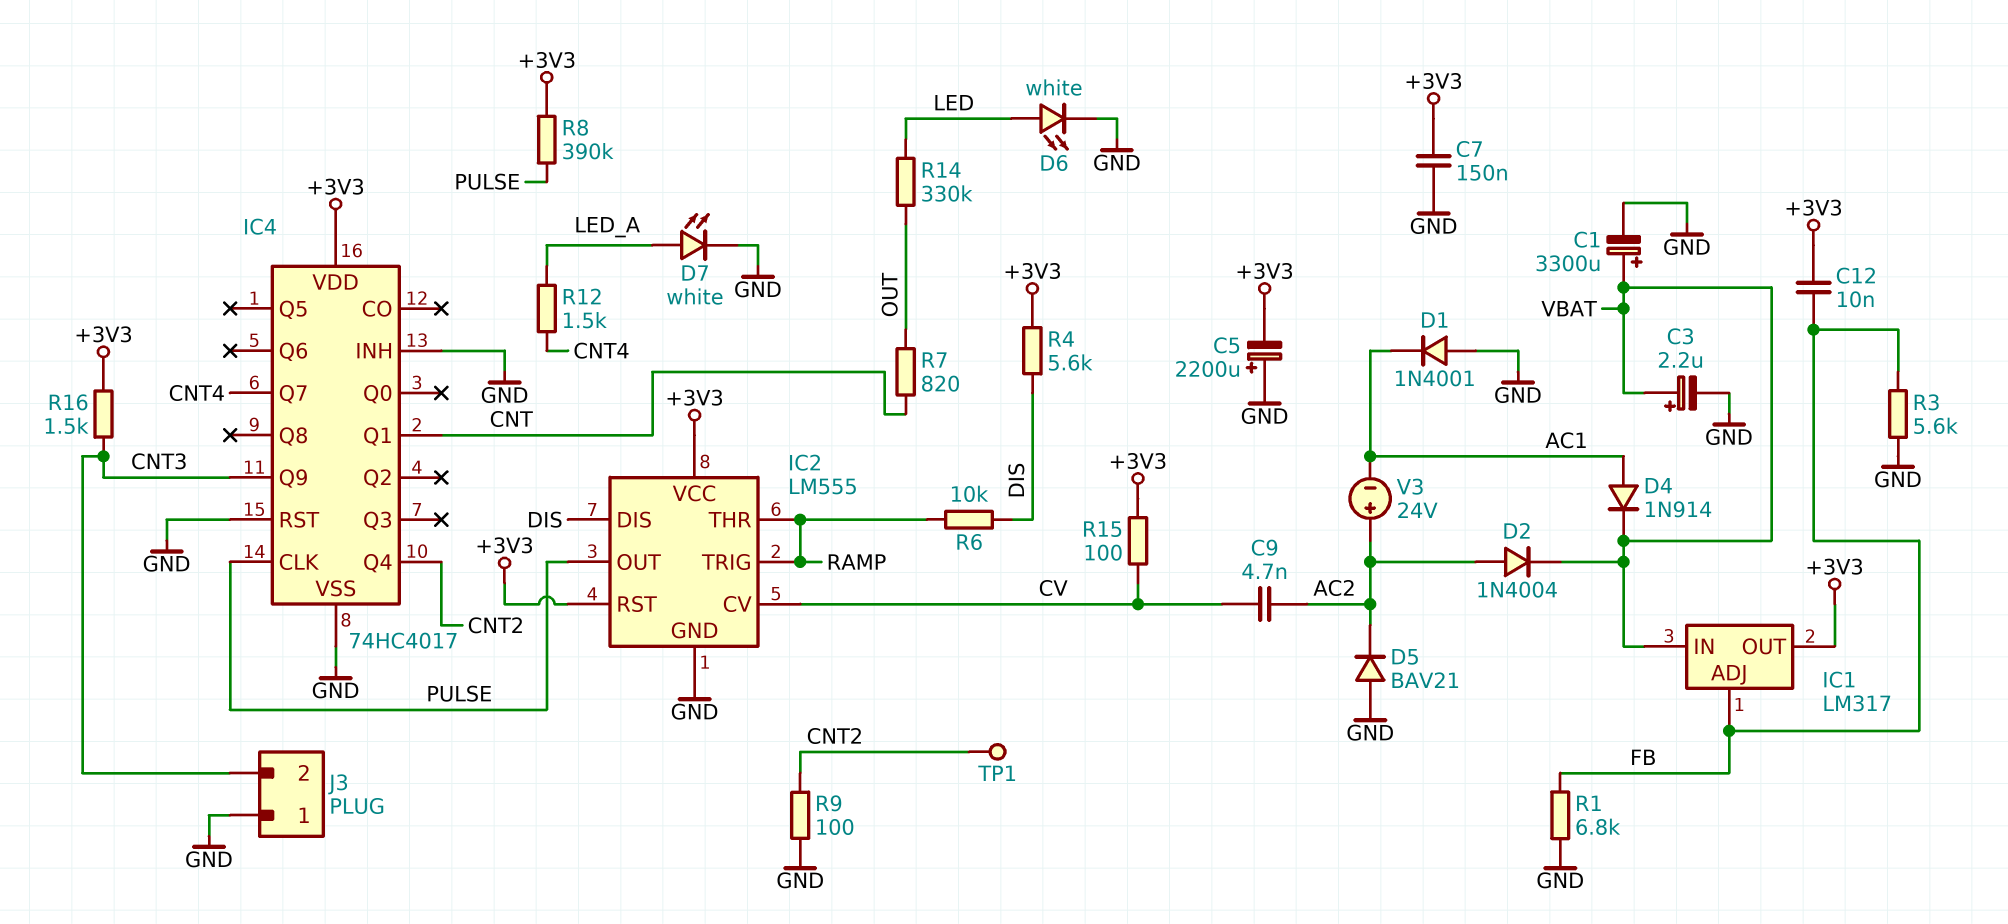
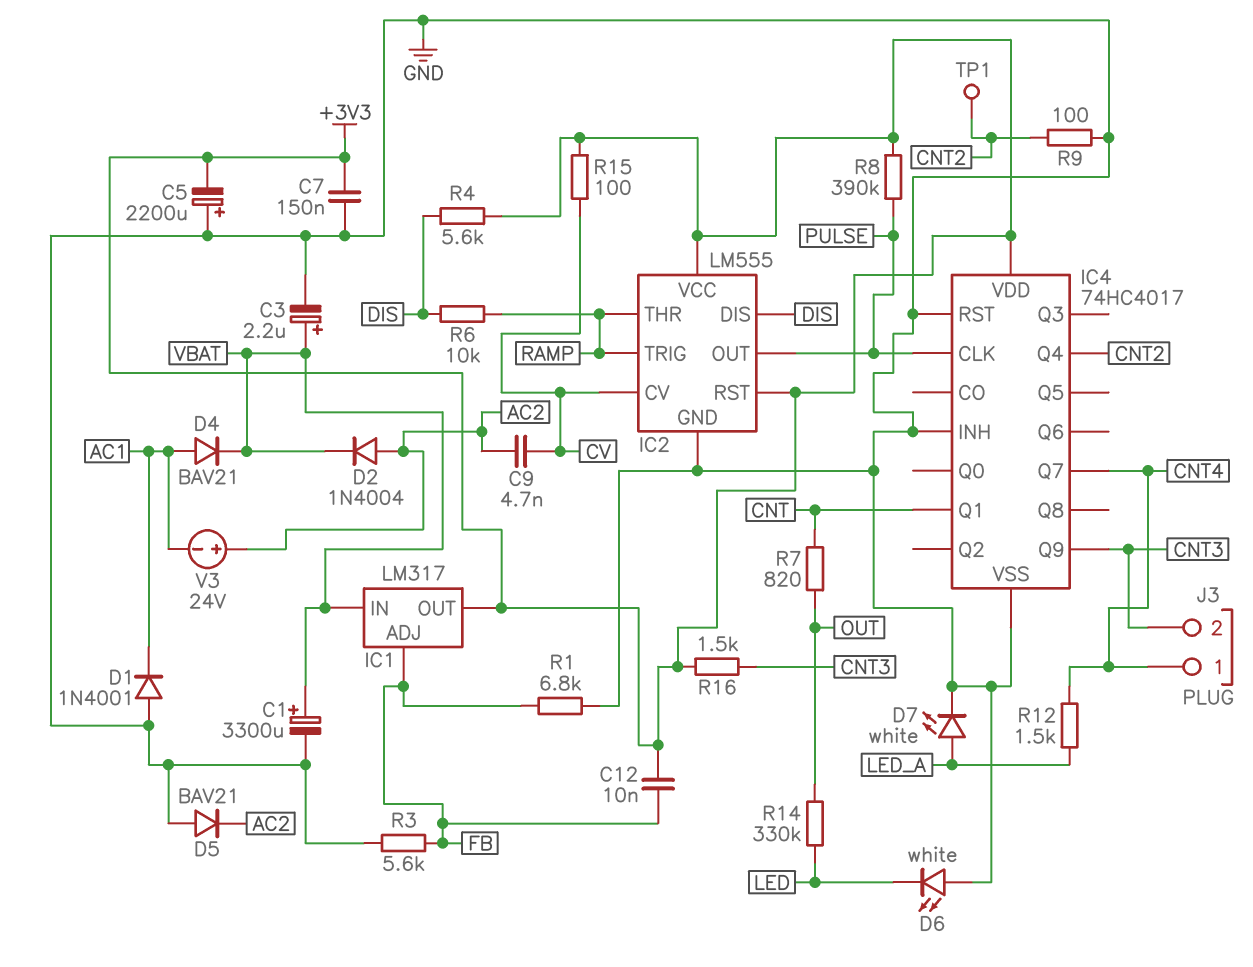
D4: diode 1N914 (A AC1, K VBAT) -> diode BAV21 (A AC1, K VBAT)
D6: LED white (A LED, K GND) -> LED white (A GND, K LED)
J3 pin 1: GND -> CNT4

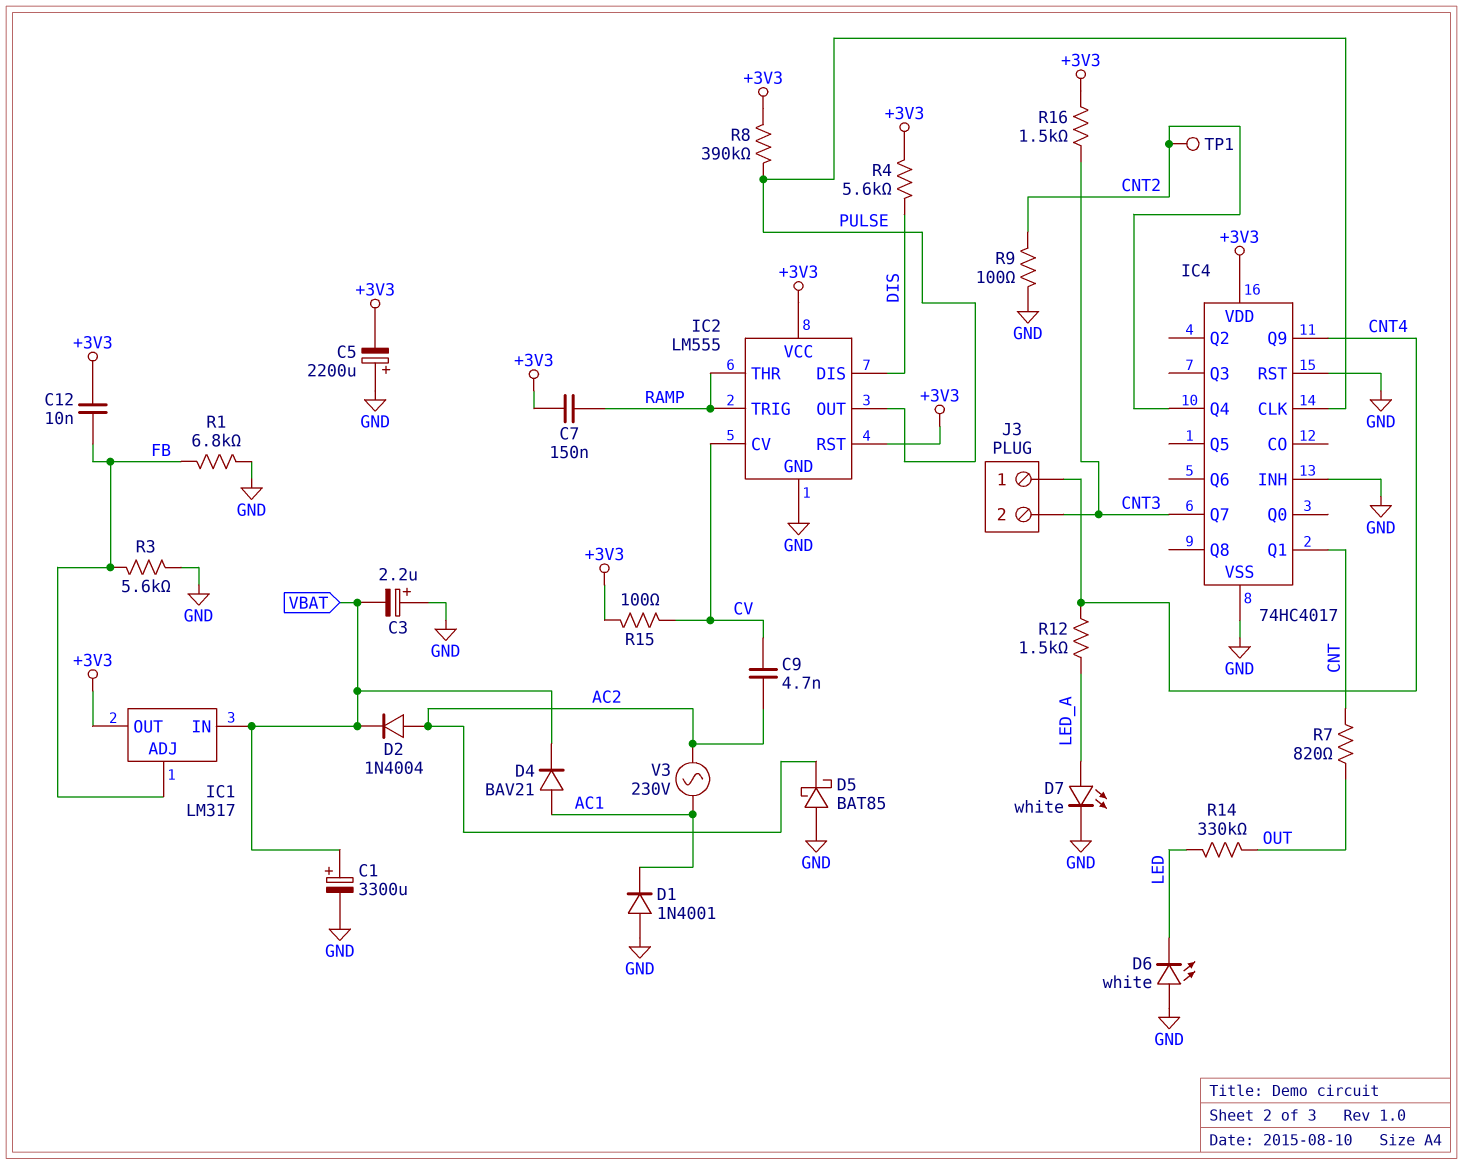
C3: 2.2uF (plus VBAT, minus GND) -> 2.2uF (plus GND, minus VBAT)
C7: 150nF (+3V3, GND) -> 150nF (+3V3, RAMP)
D5: diode BAV21 (A GND, K AC2) -> schottky BAT85 (A GND, K AC2)
IC4 pin Q7: CNT4 -> CNT3
IC4 pin Q9: CNT3 -> CNT4
R6: 10k (DIS, RAMP) -> none
V3: 24V (plus AC2, minus AC1) -> AC 230V (AC1, AC2)

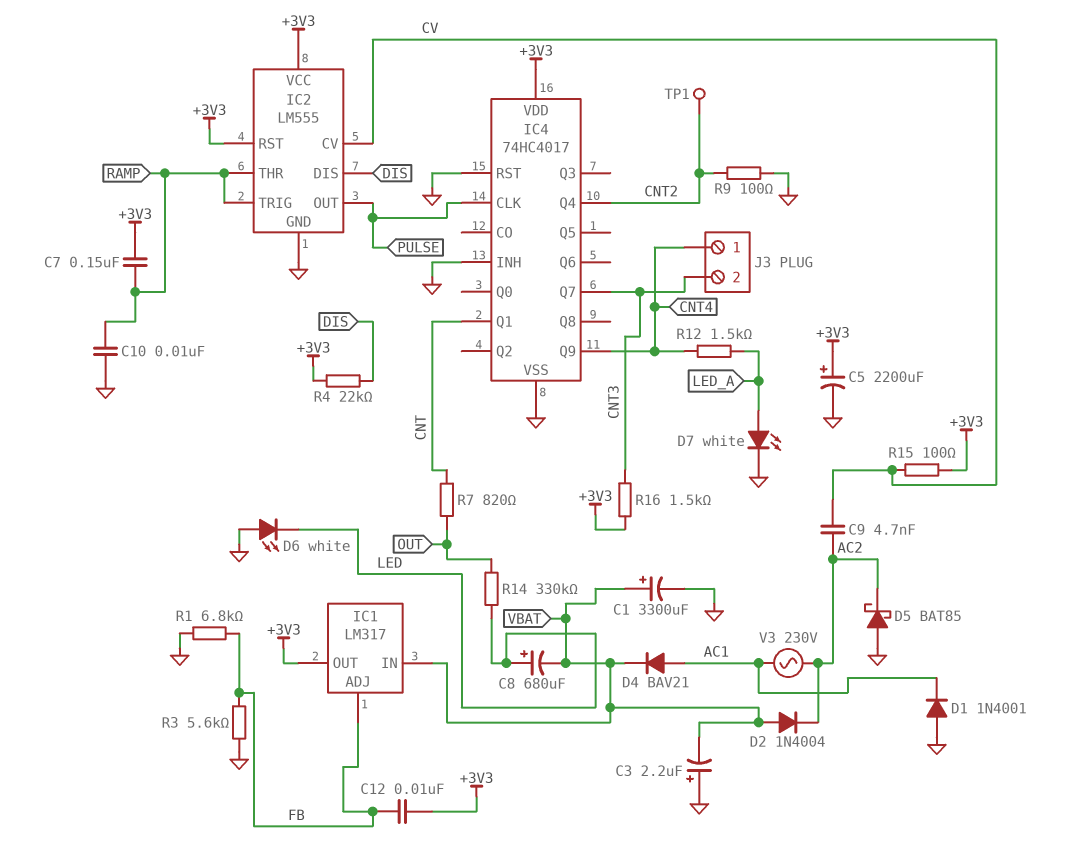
C5: 2200uF (plus GND, minus +3V3) -> 2200uF (plus +3V3, minus GND)
C8: none -> 680uF (plus LED, minus VBAT)
C10: none -> 10nF (GND, RAMP)
D2: diode 1N4004 (A AC2, K VBAT) -> diode 1N4004 (A VBAT, K AC2)
R4: 5.6k (+3V3, DIS) -> 22k (+3V3, DIS)
R8: 390k (+3V3, PULSE) -> none

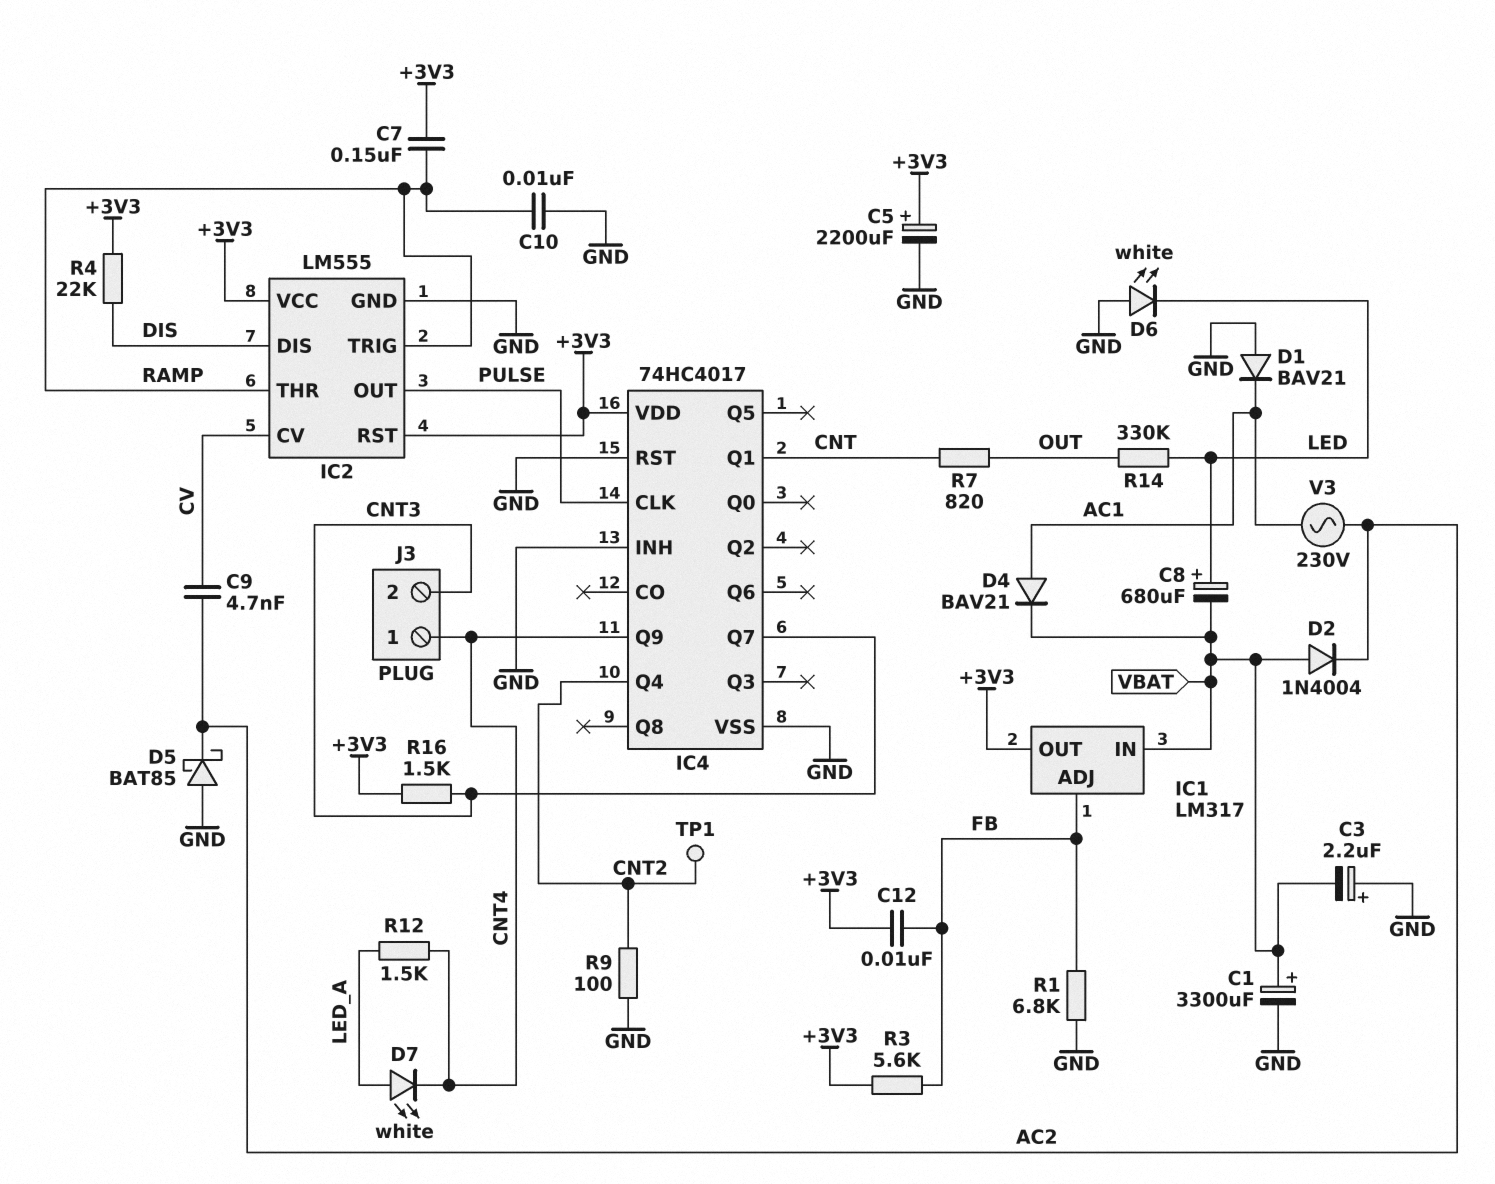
D1: diode 1N4001 (A GND, K AC1) -> diode BAV21 (A GND, K AC1)
D7: LED white (A LED_A, K GND) -> LED white (A LED_A, K CNT4)
R3: 5.6k (FB, GND) -> 5.6k (+3V3, FB)
R15: 100 (+3V3, CV) -> none

